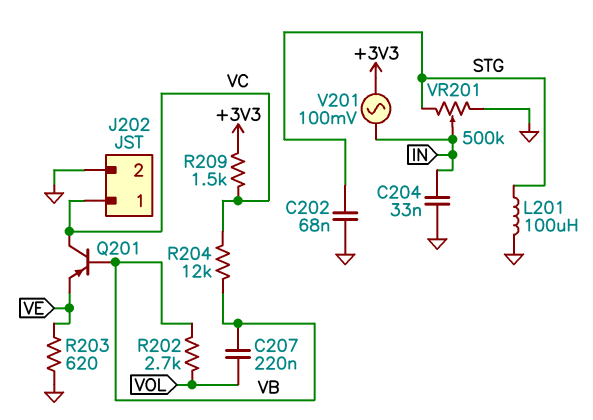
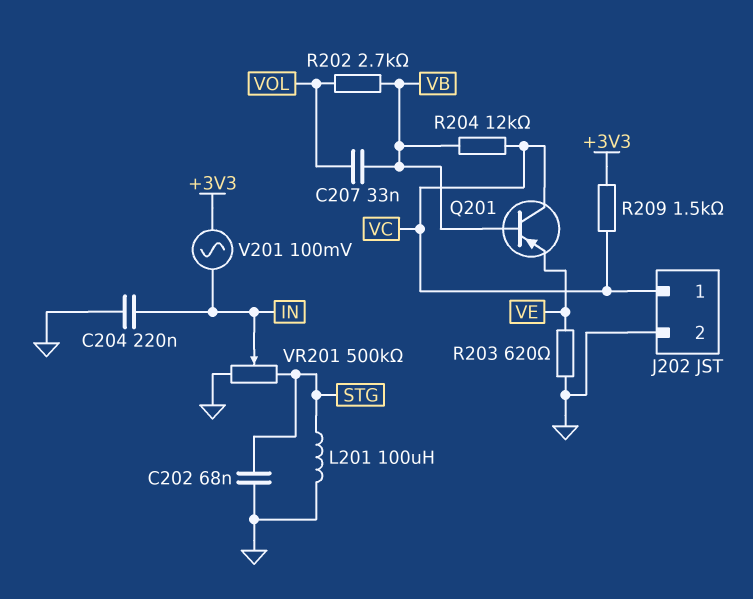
C204: 33nF (GND, IN) -> 220nF (GND, IN)
C207: 220nF (VB, VOL) -> 33nF (VB, VOL)

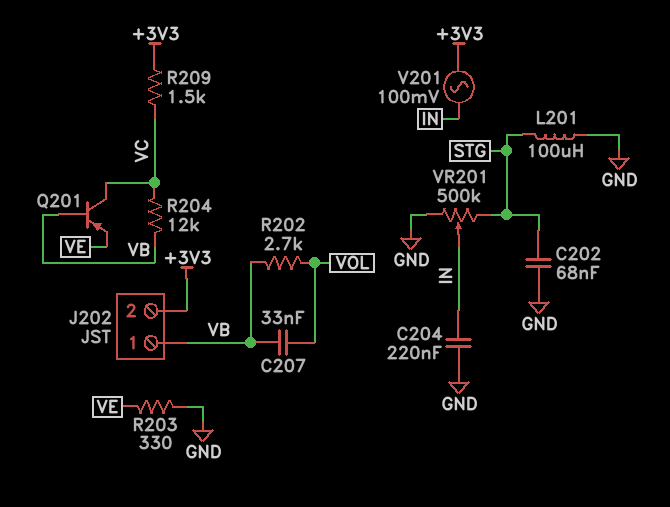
J202 pin 1: VC -> VB
J202 pin 2: GND -> +3V3
R203: 620 (GND, VE) -> 330 (GND, VE)

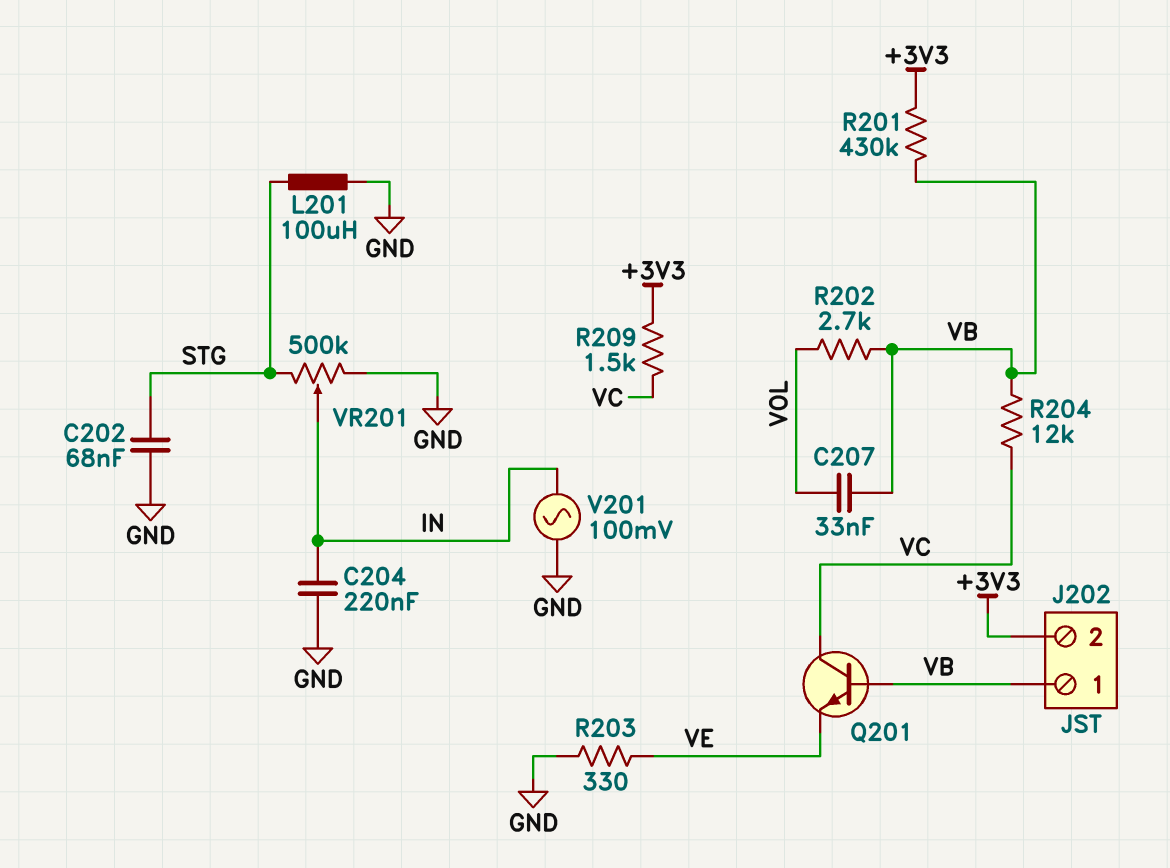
Q201: PNP (B VB, C VC, E VE) -> NPN (B VB, C VC, E VE)
R201: none -> 430k (+3V3, VB)
V201: AC 100mV (+3V3, IN) -> AC 100mV (GND, IN)

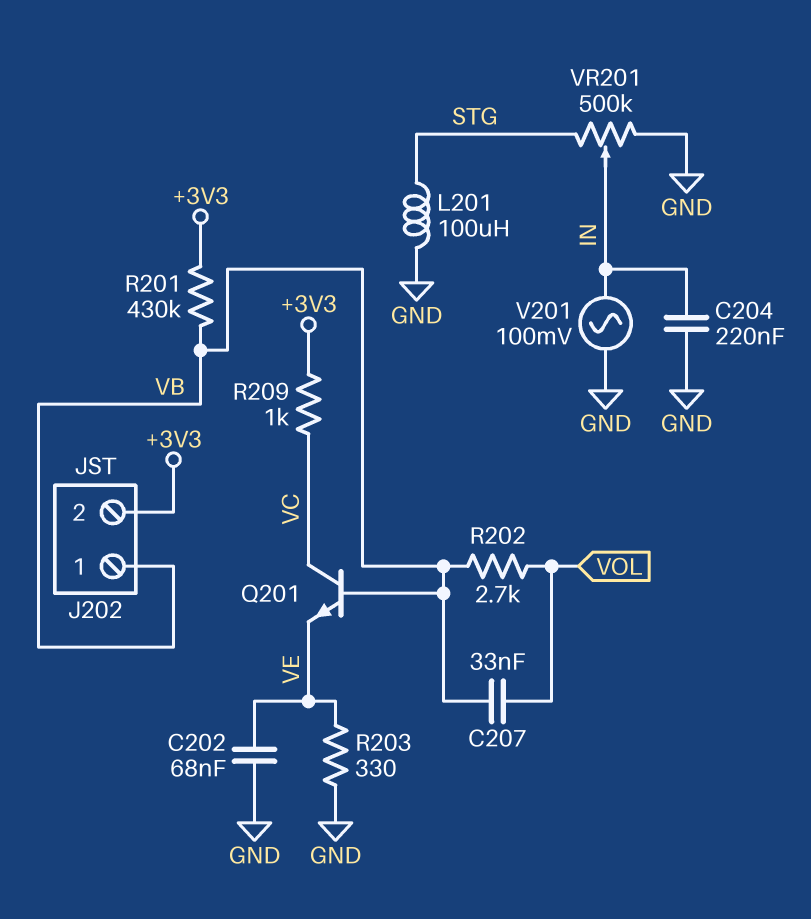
C202: 68nF (GND, STG) -> 68nF (GND, VE)
R204: 12k (VB, VC) -> none
R209: 1.5k (+3V3, VC) -> 1k (+3V3, VC)

